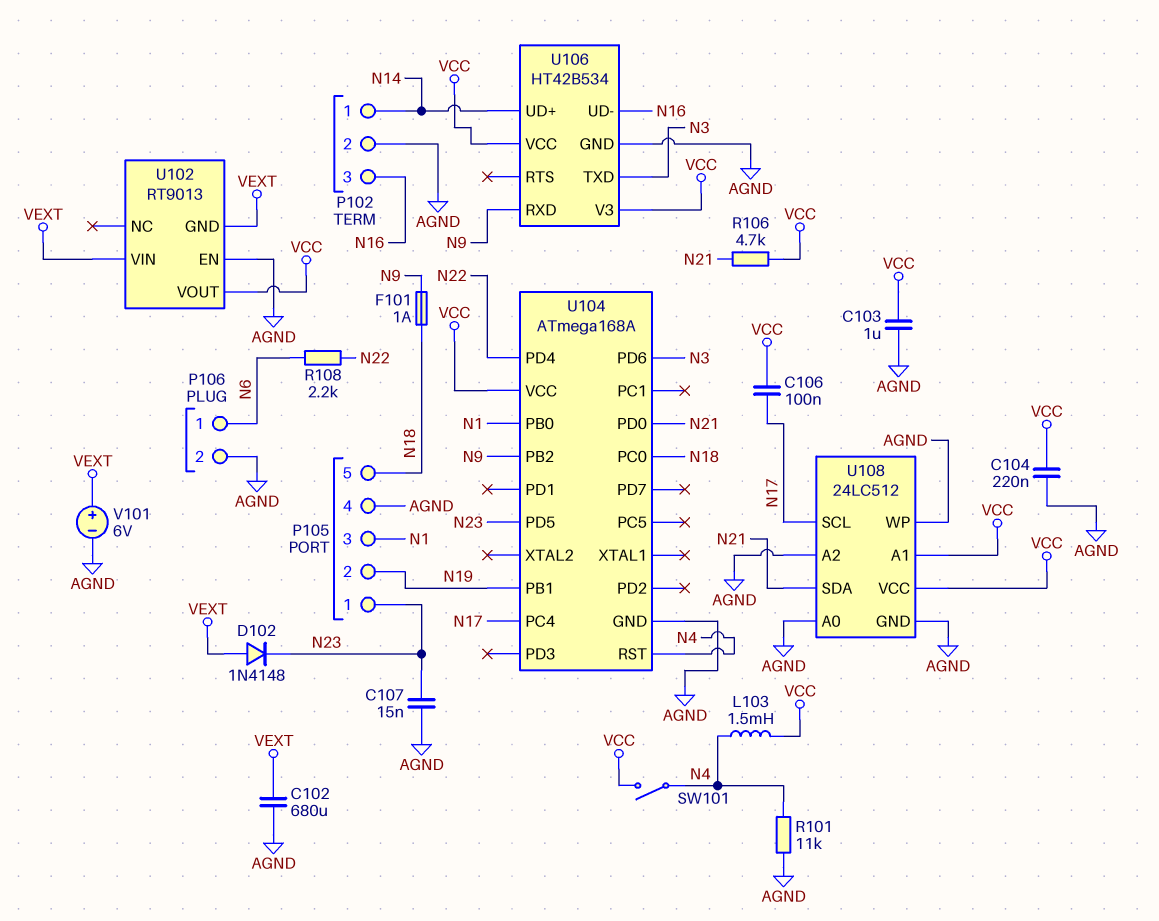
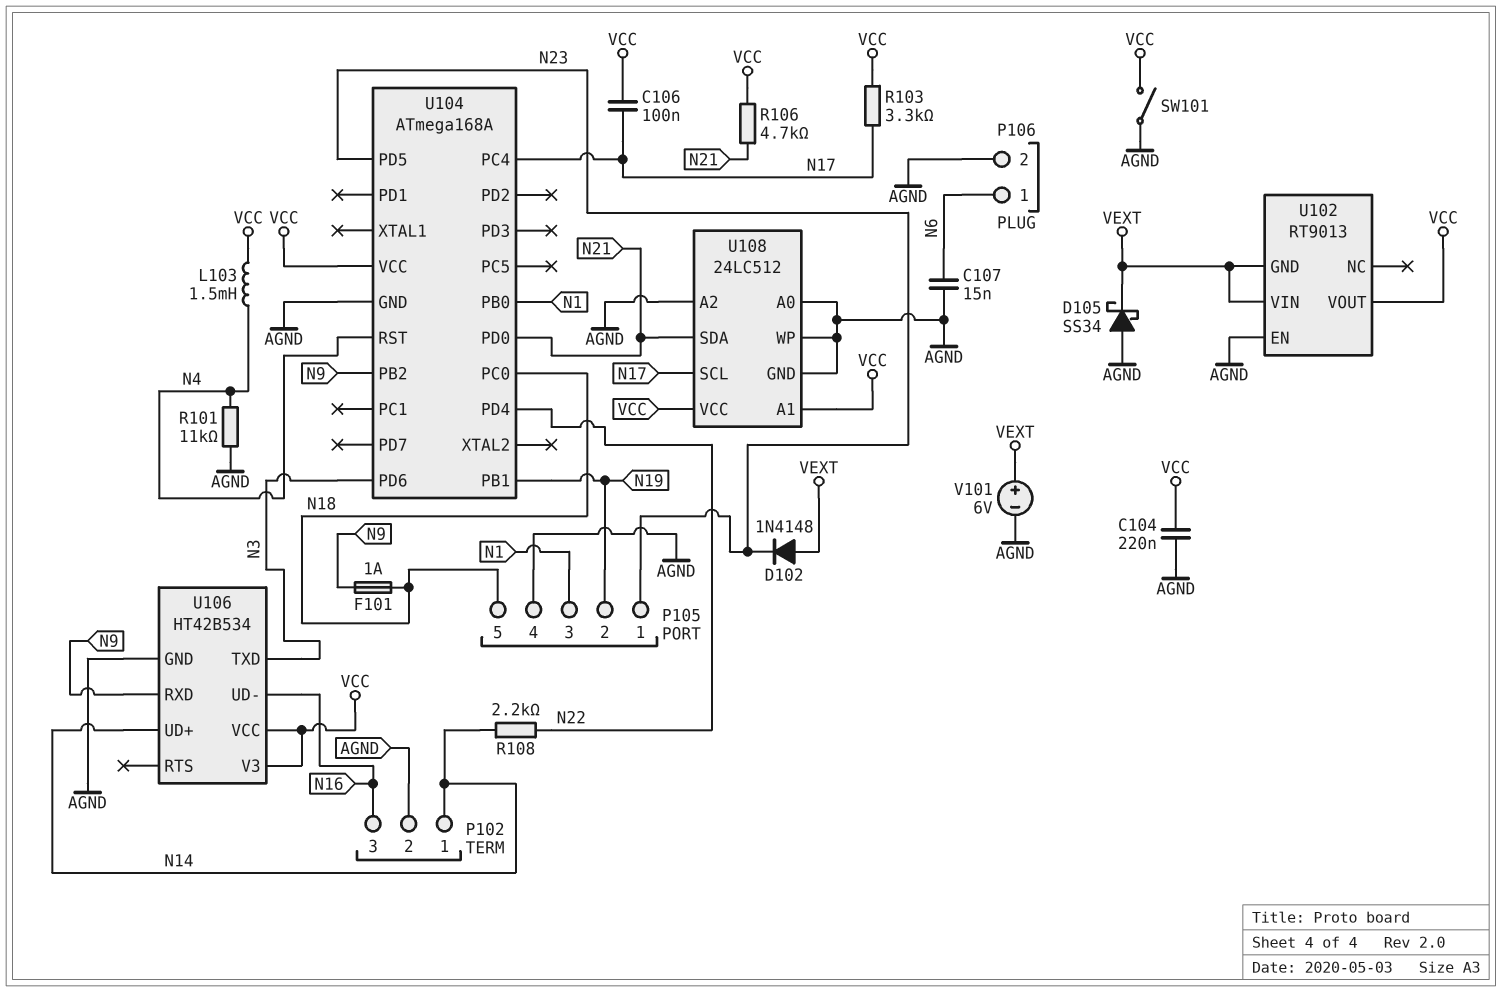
C102: 680uF (AGND, VEXT) -> none
C103: 1uF (AGND, VCC) -> none
C107: 15nF (AGND, N23) -> 15nF (AGND, N6)
D105: none -> schottky SS34 (A AGND, K VEXT)
R103: none -> 3.3k (N17, VCC)
R108: 2.2k (N6, N22) -> 2.2k (N14, N22)
SW101: switch (N4, VCC) -> switch (AGND, VCC)

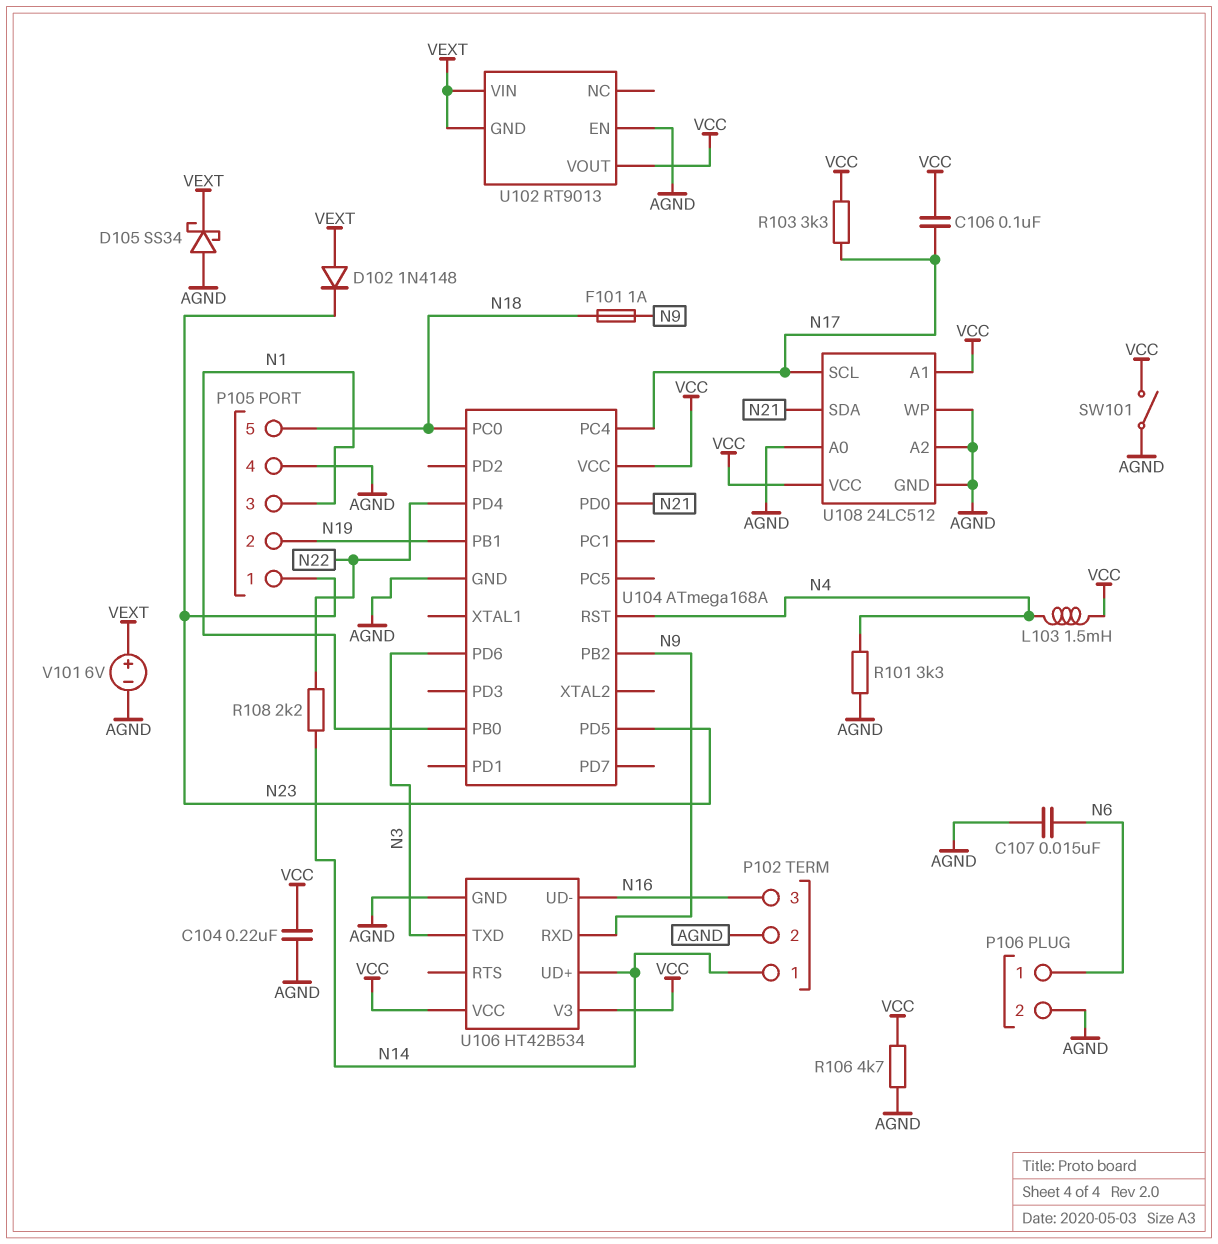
R101: 11k (AGND, N4) -> 3.3k (AGND, N4)
R106: 4.7k (N21, VCC) -> 4.7k (AGND, VCC)

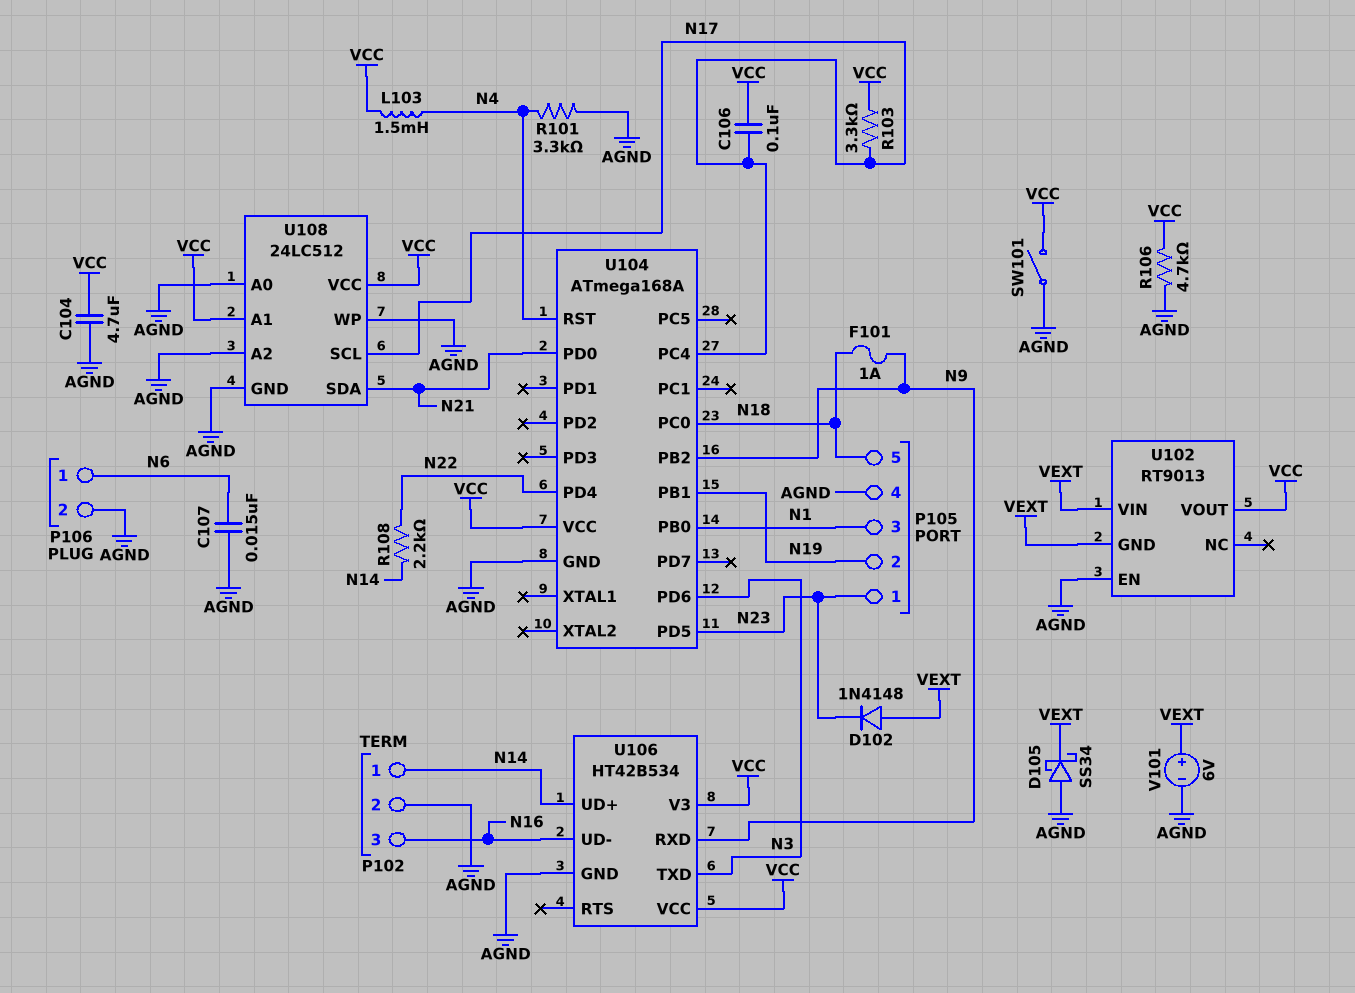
C104: 220nF (AGND, VCC) -> 4.7uF (AGND, VCC)

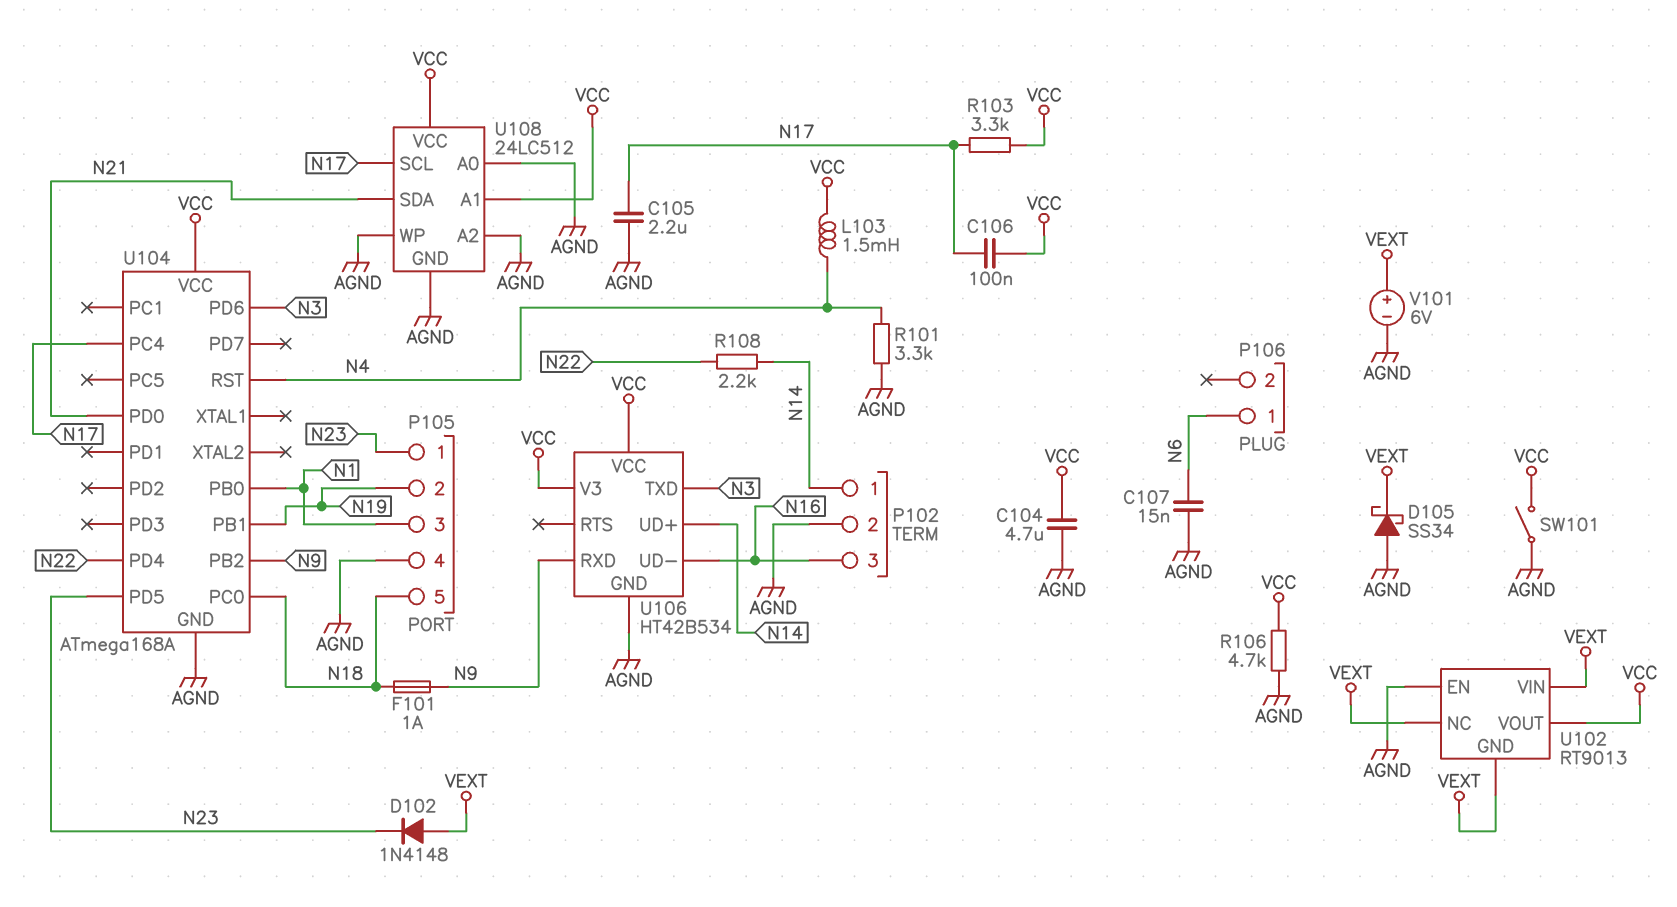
C105: none -> 2.2uF (AGND, N17)
P106 pin 2: AGND -> none
U102 pin NC: none -> VEXT

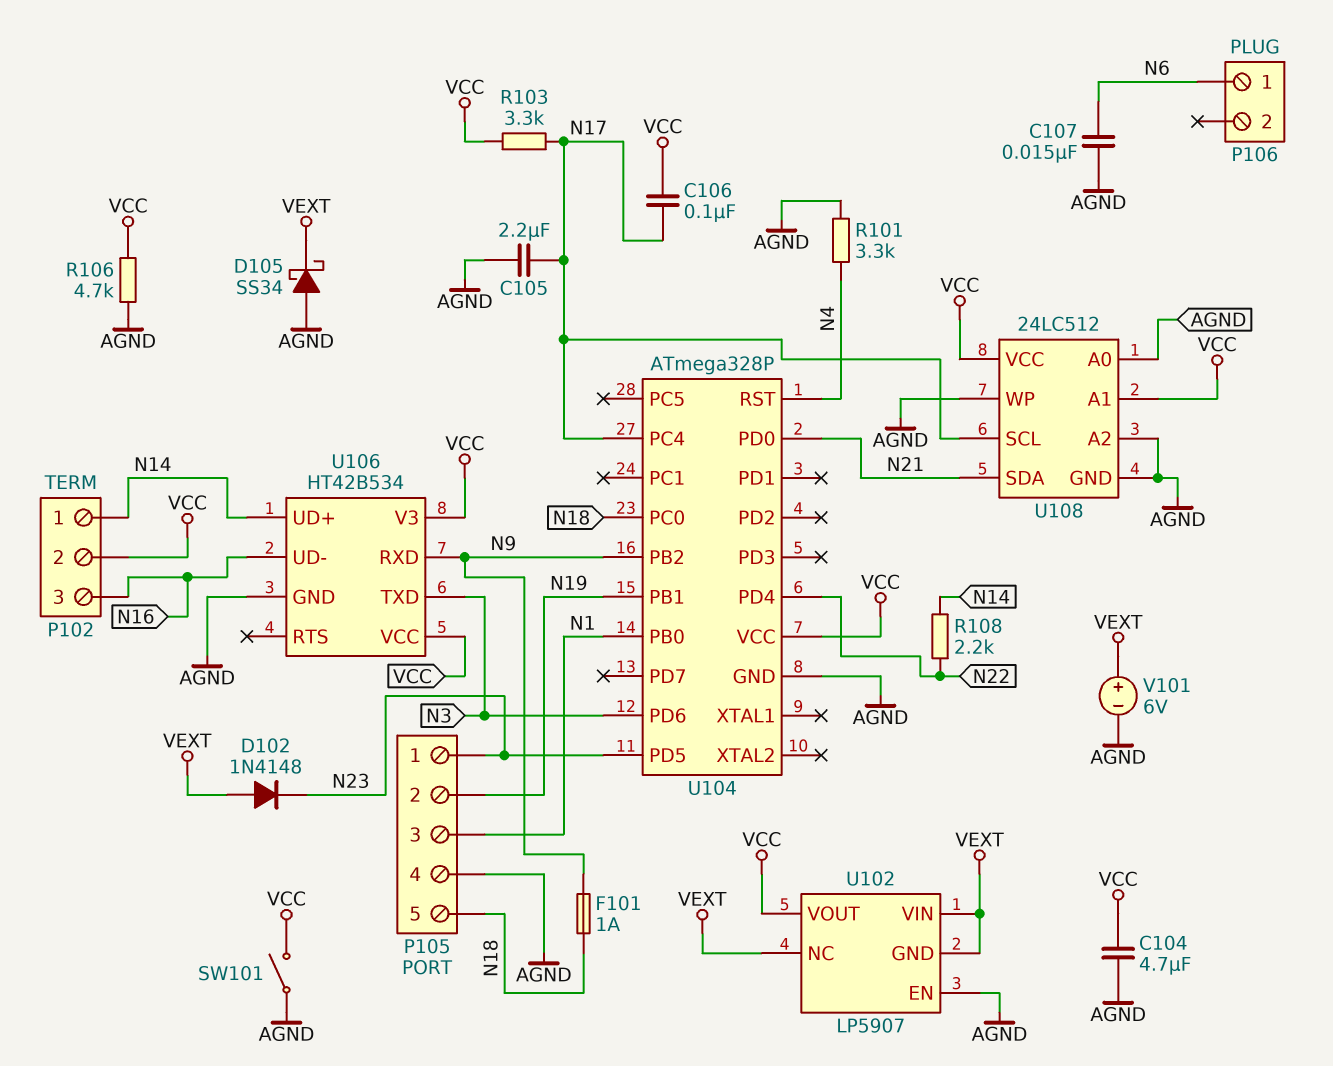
L103: 1.5mH (N4, VCC) -> none
P102 pin 2: AGND -> VCC
U102: RT9013 -> LP5907
U104: ATmega168A -> ATmega328P

